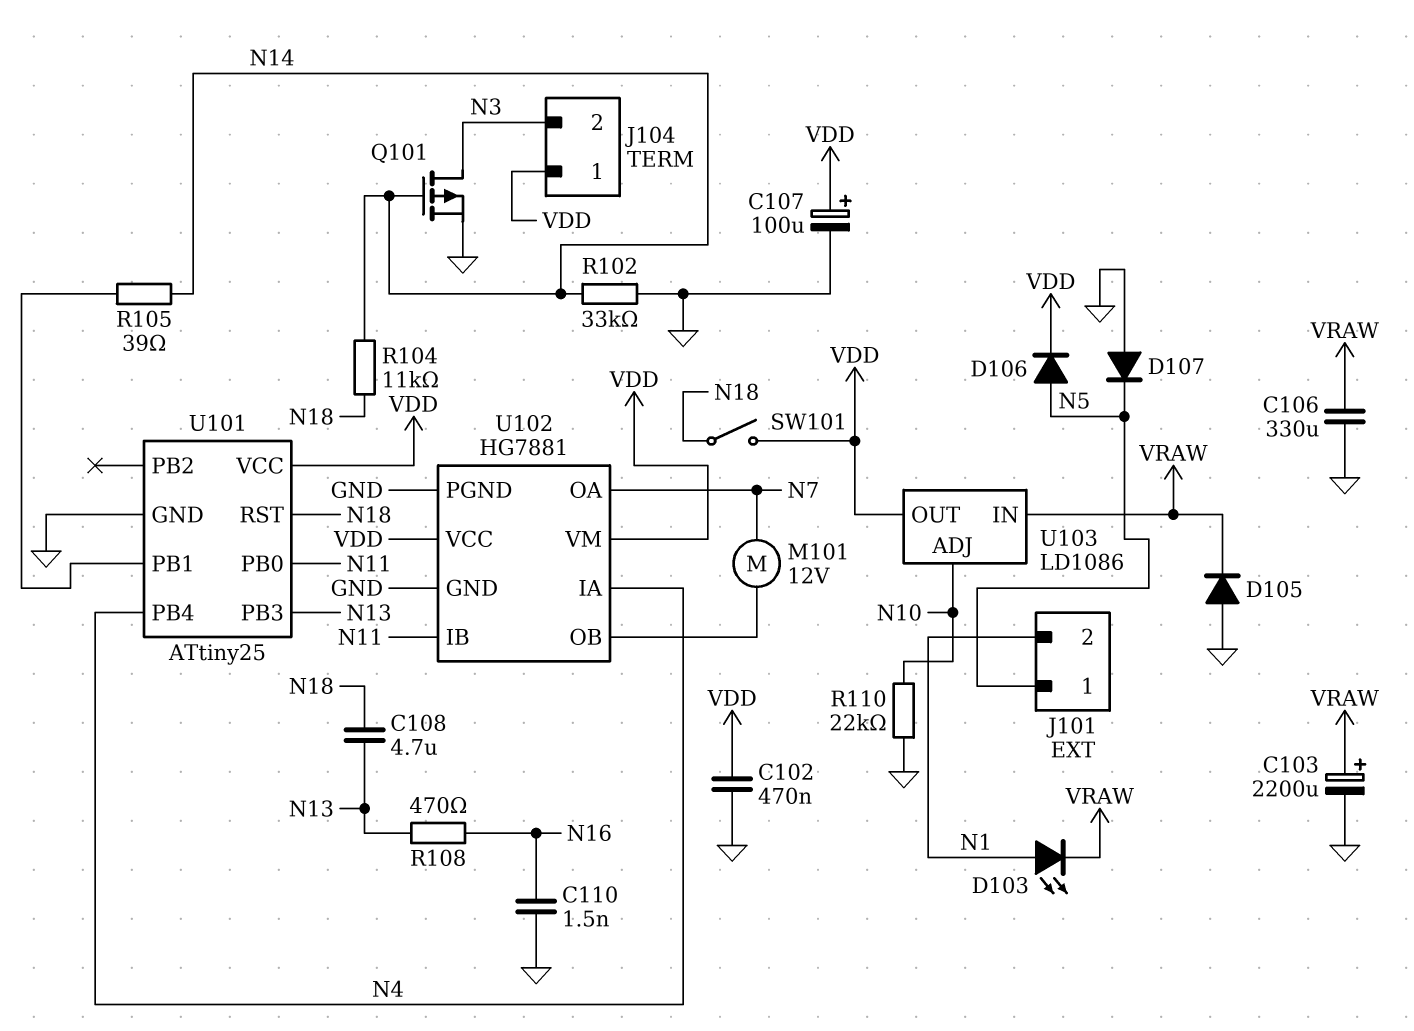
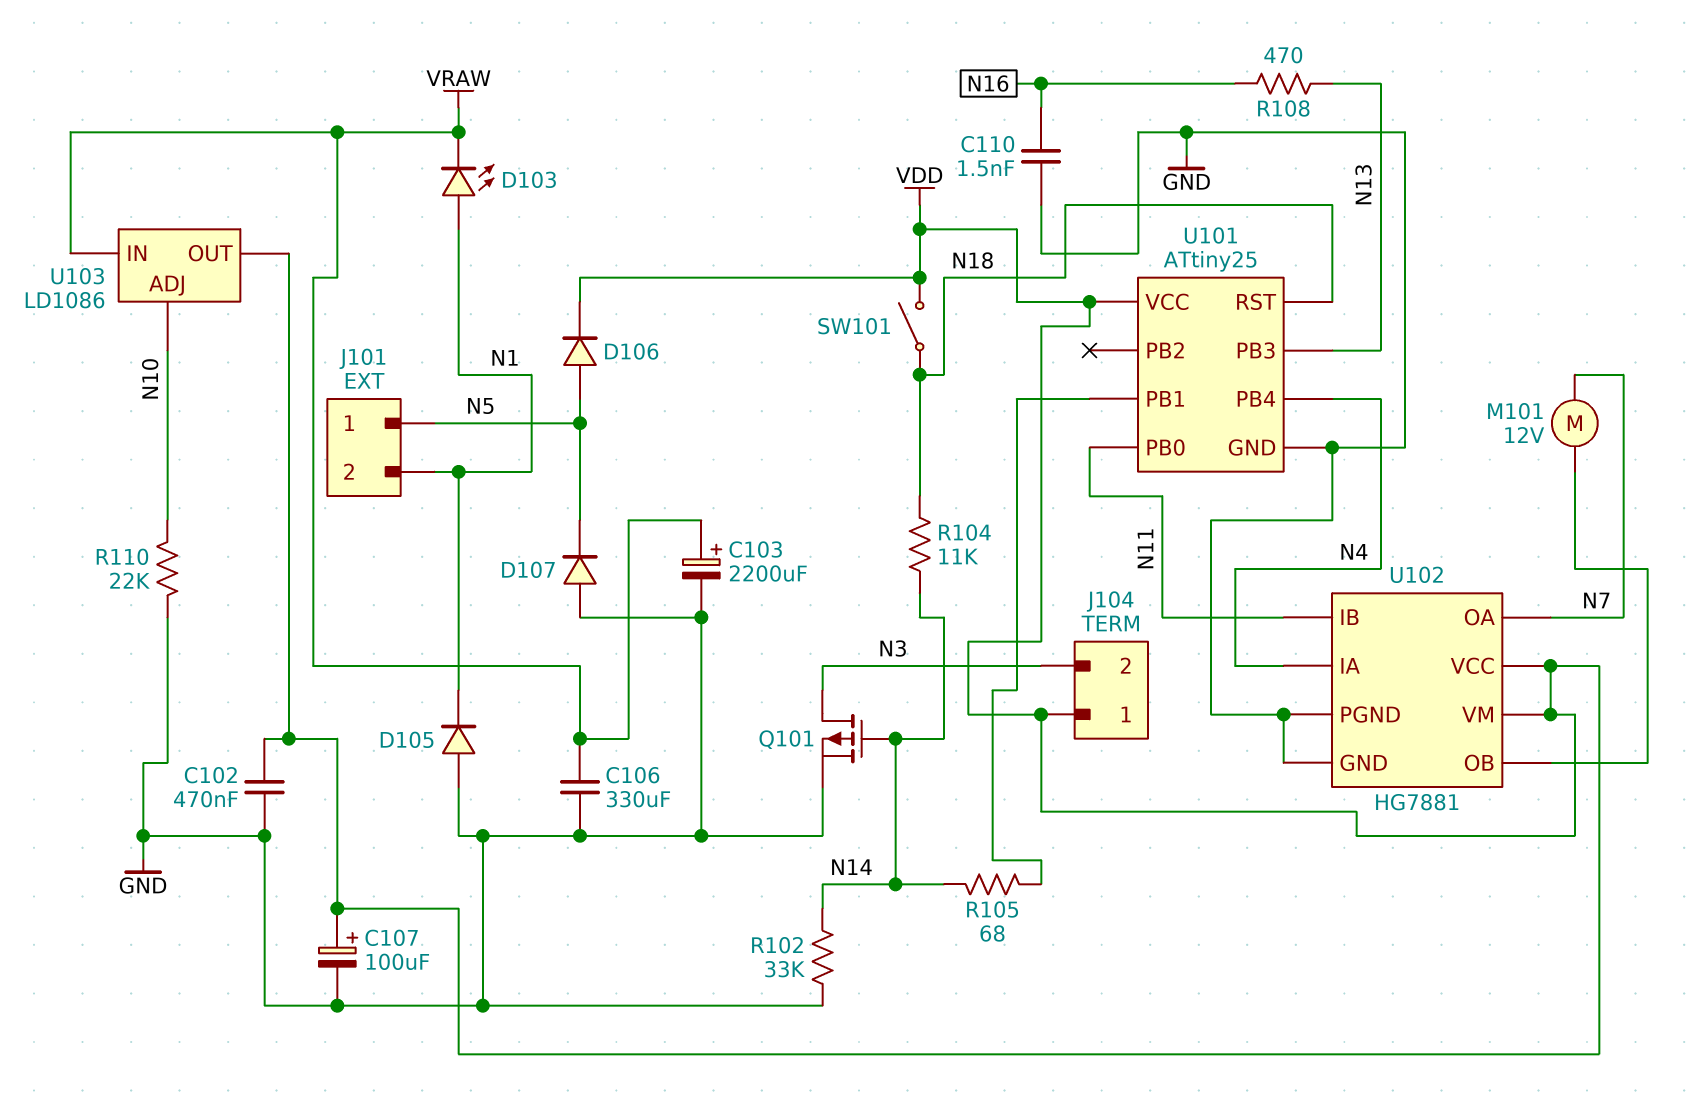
C108: 4.7uF (N13, N18) -> none
D105: diode (A GND, K VRAW) -> diode (A GND, K N1)
R105: 39 (N14, U101/PB1) -> 68 (N14, U101/PB1)

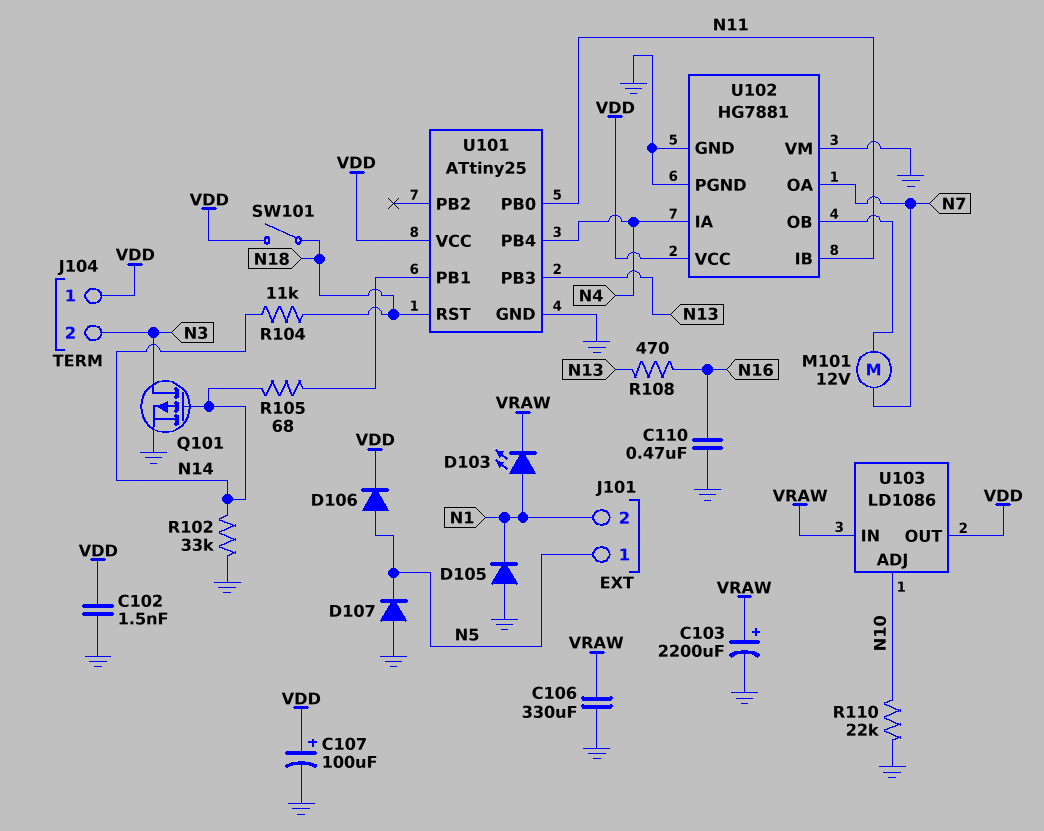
C102: 470nF (GND, VDD) -> 1.5nF (GND, VDD)
C110: 1.5nF (GND, N16) -> 470nF (GND, N16)
U102 pin VM: VDD -> GND

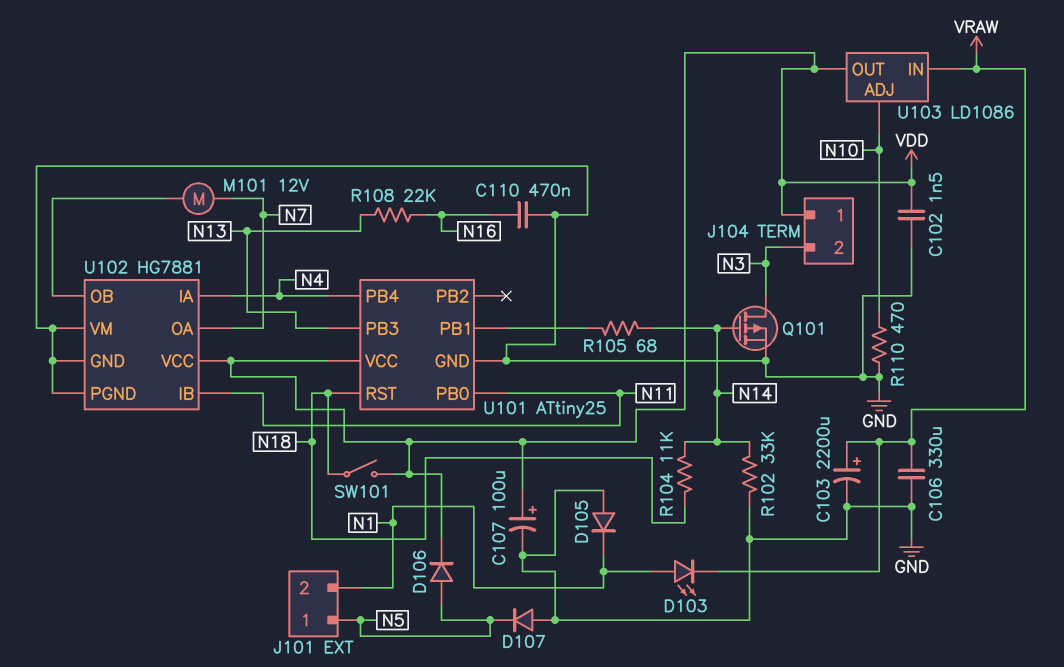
R108: 470 (N13, N16) -> 22k (N13, N16)
R110: 22k (GND, N10) -> 470 (GND, N10)

